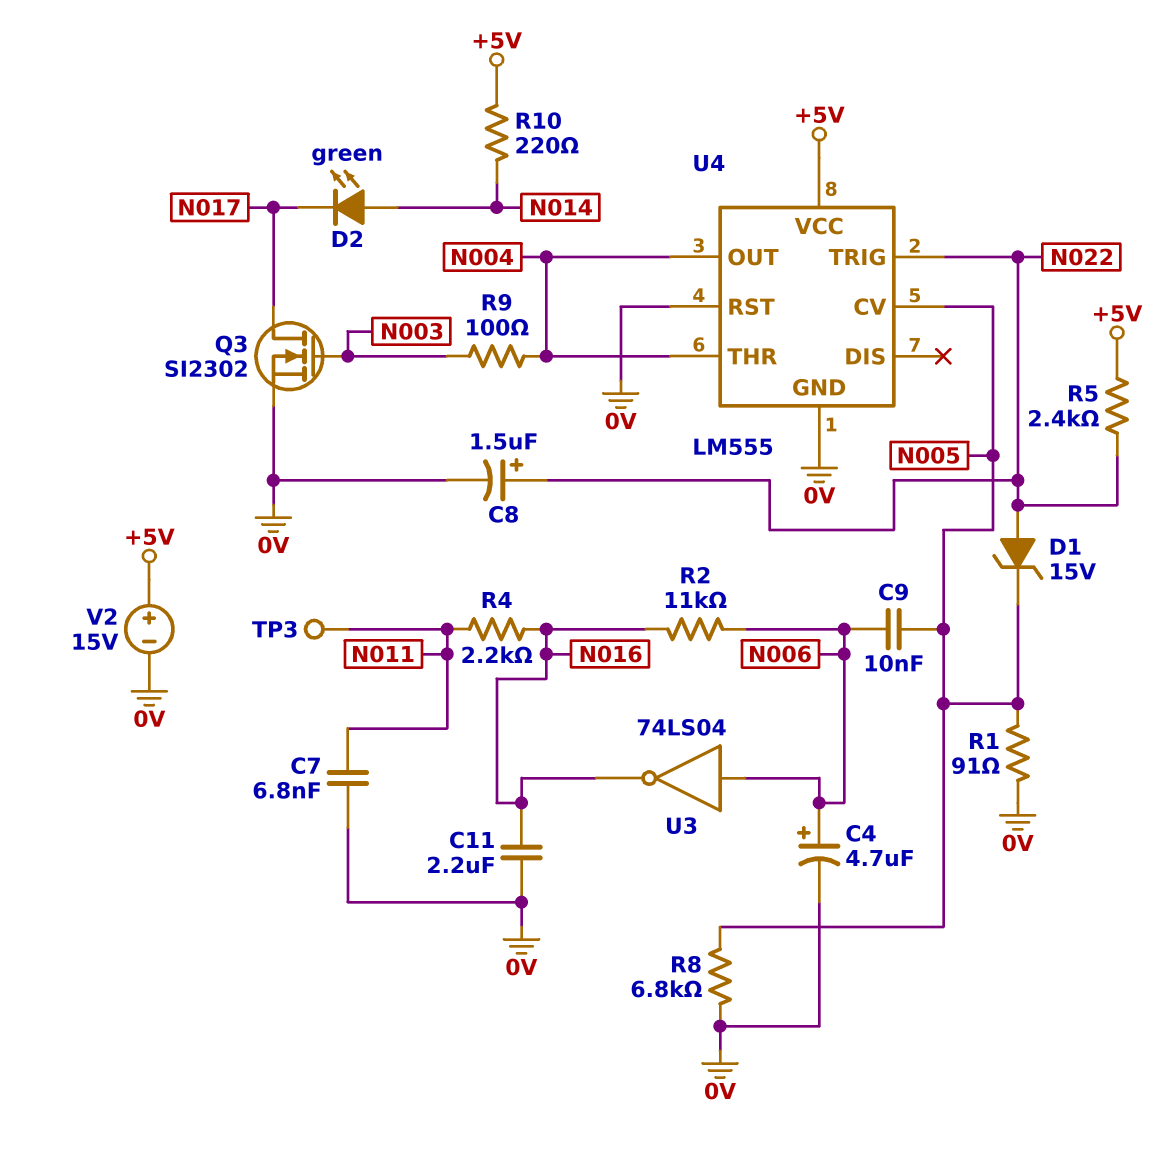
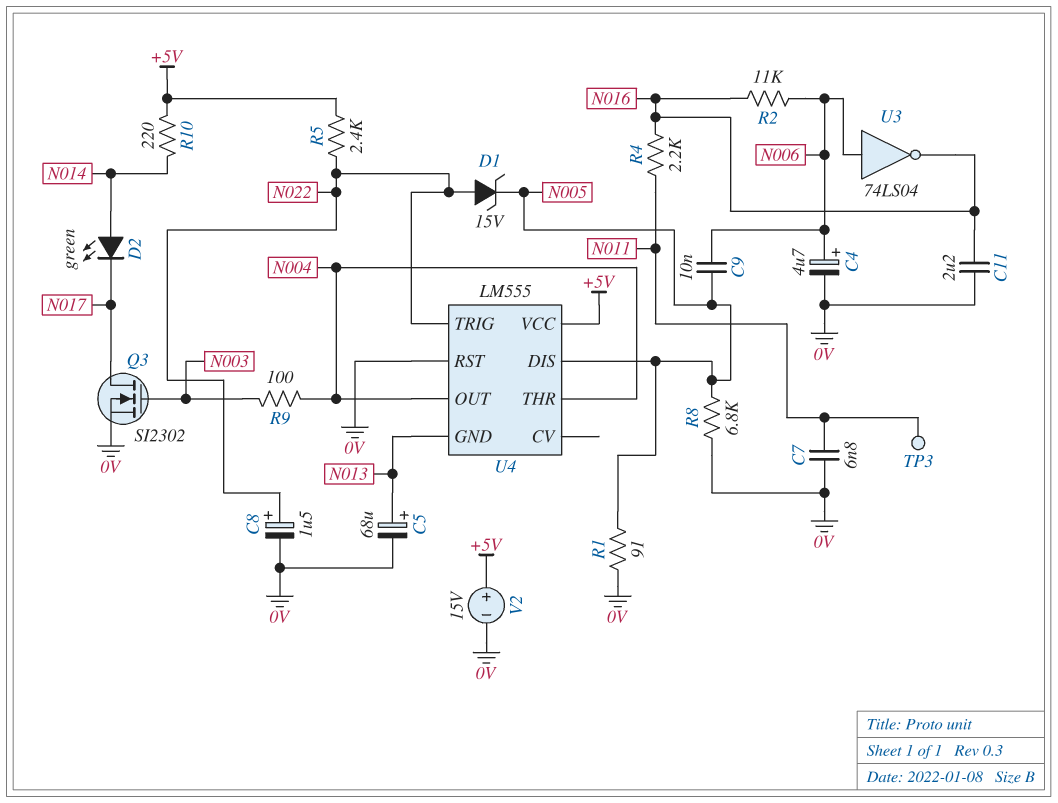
C5: none -> 68uF (plus N013, minus 0V)
U4 pin CV: N005 -> none
U4 pin DIS: none -> N005
U4 pin GND: 0V -> N013

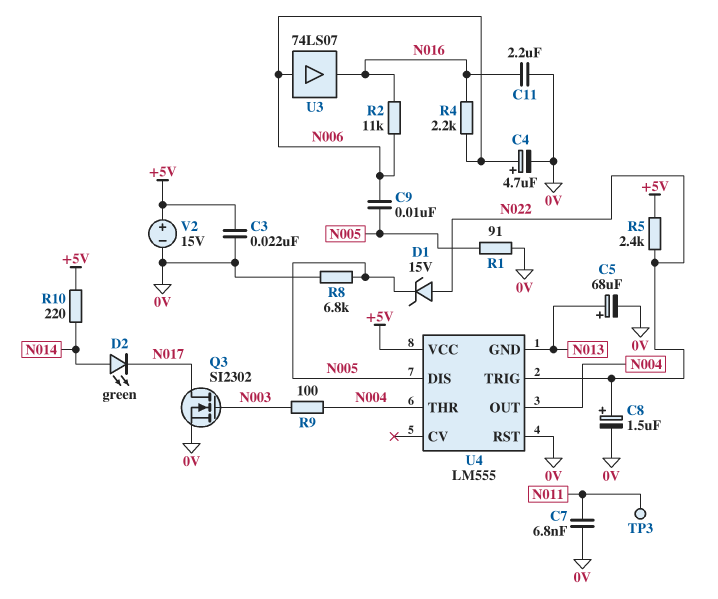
C3: none -> 22nF (+5V, 0V)
R4: 2.2k (N011, N016) -> 2.2k (N006, N016)
U3: NOT 74LS04 (in N006, out N016) -> buffer 74LS07 (in N006, out N016)

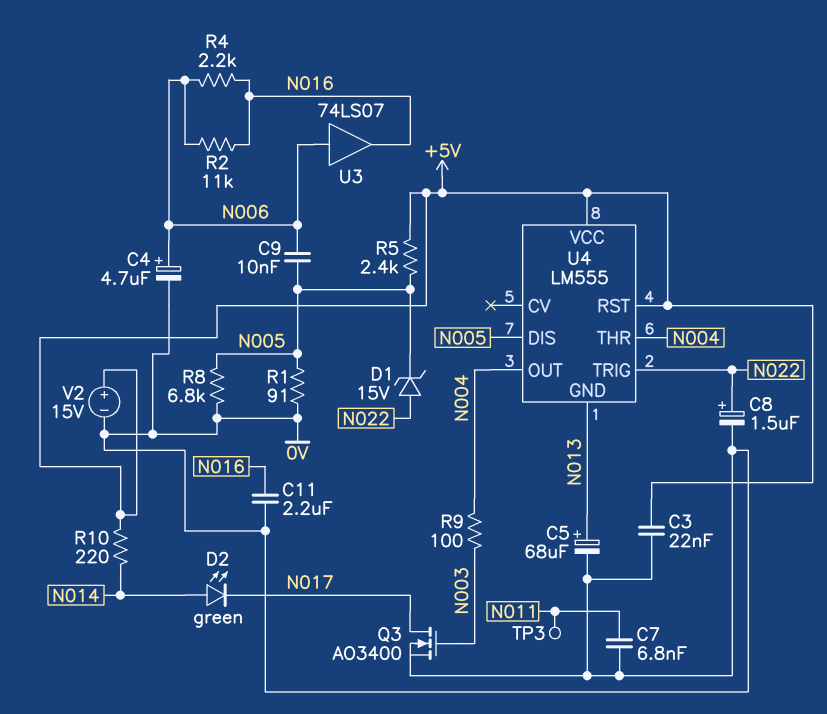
Q3: NMOS SI2302 (G N003, D N017, S 0V) -> NMOS AO3400 (G N003, D N017, S 0V)
R5: 2.4k (+5V, N022) -> 2.4k (+5V, N005)
U4 pin RST: 0V -> +5V

